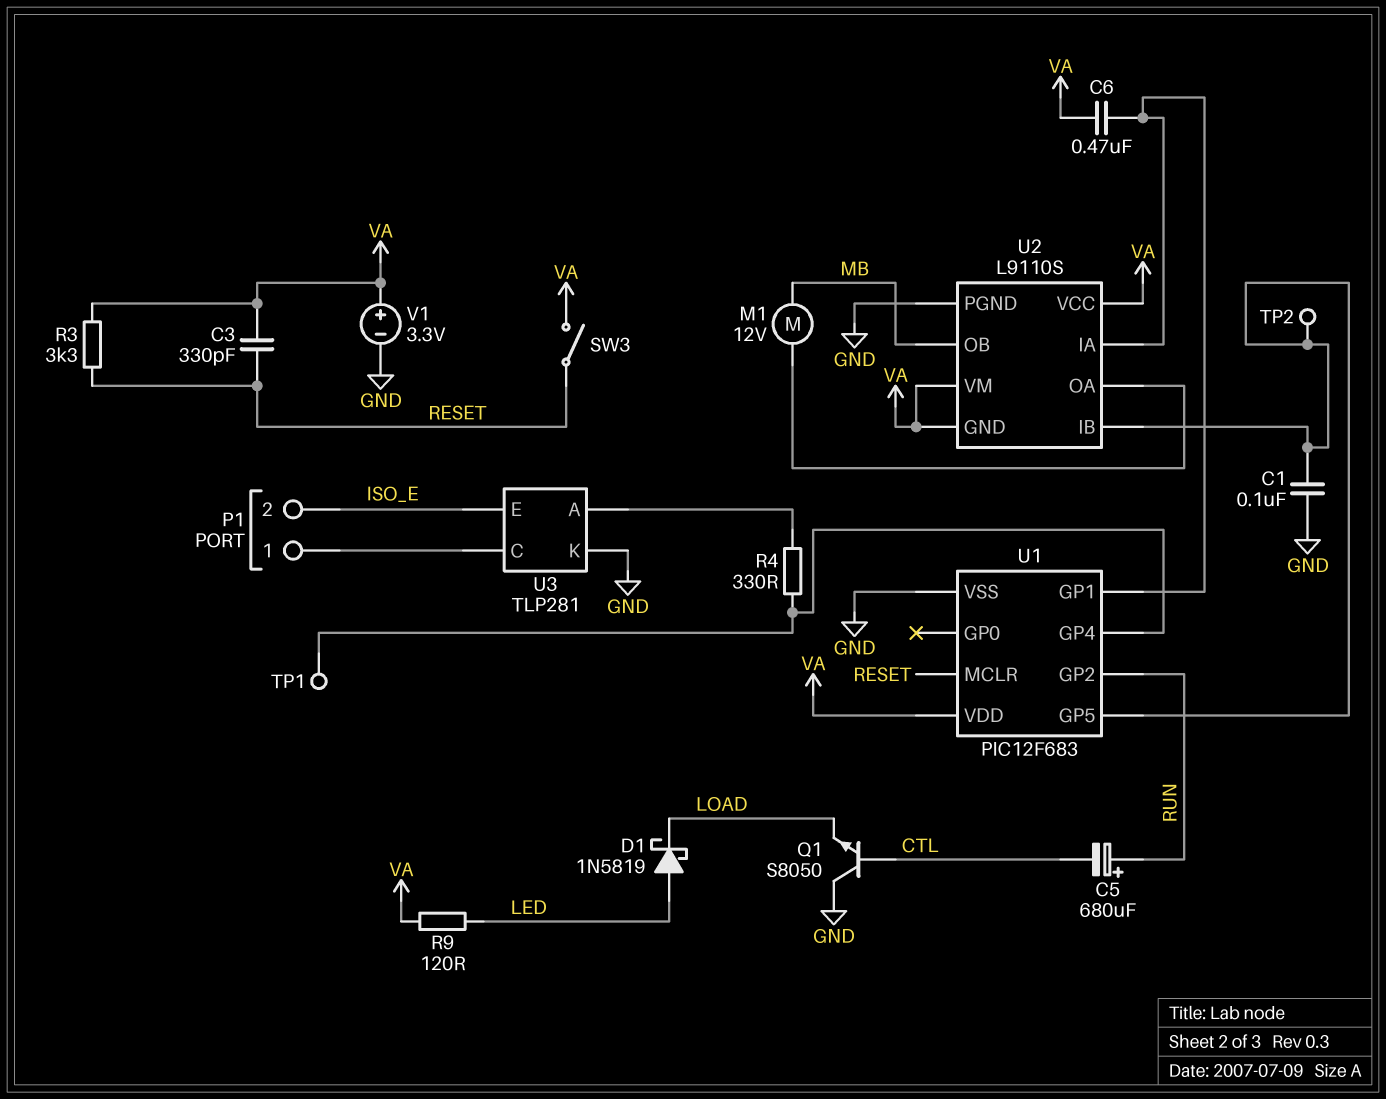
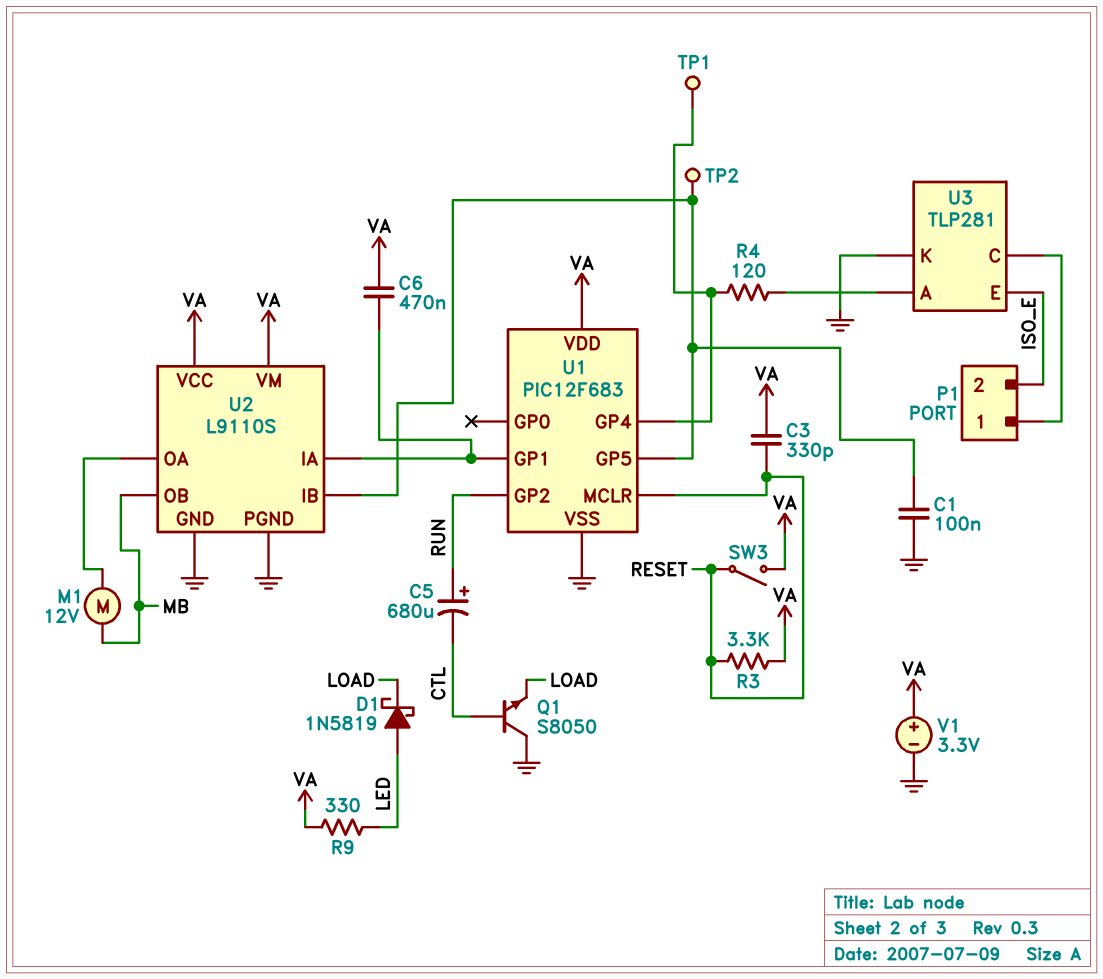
R4: 330 (U1/GP4, U3/A) -> 120 (U1/GP4, U3/A)
R9: 120 (LED, VA) -> 330 (LED, VA)
U2 pin GND: VA -> GND

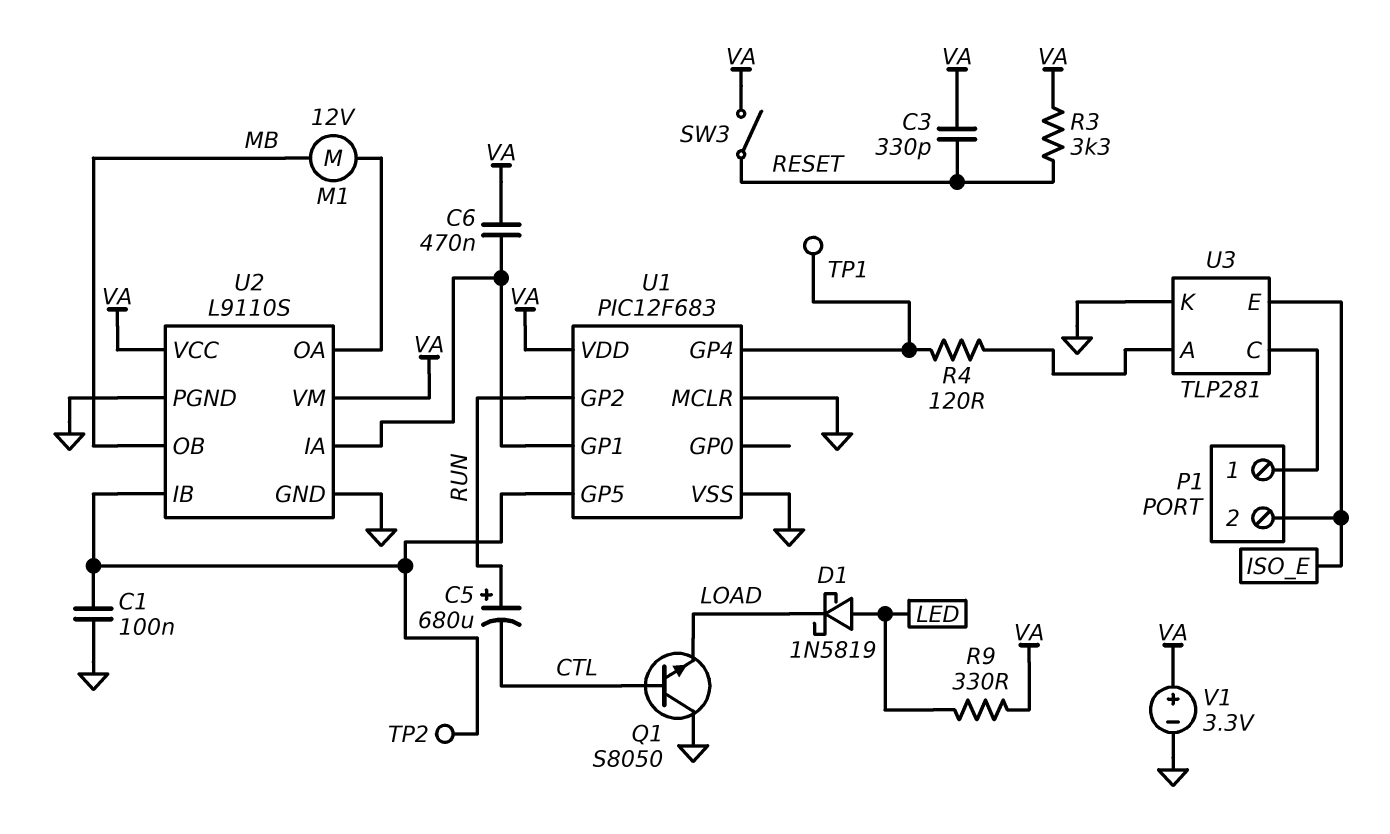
U1 pin MCLR: RESET -> GND

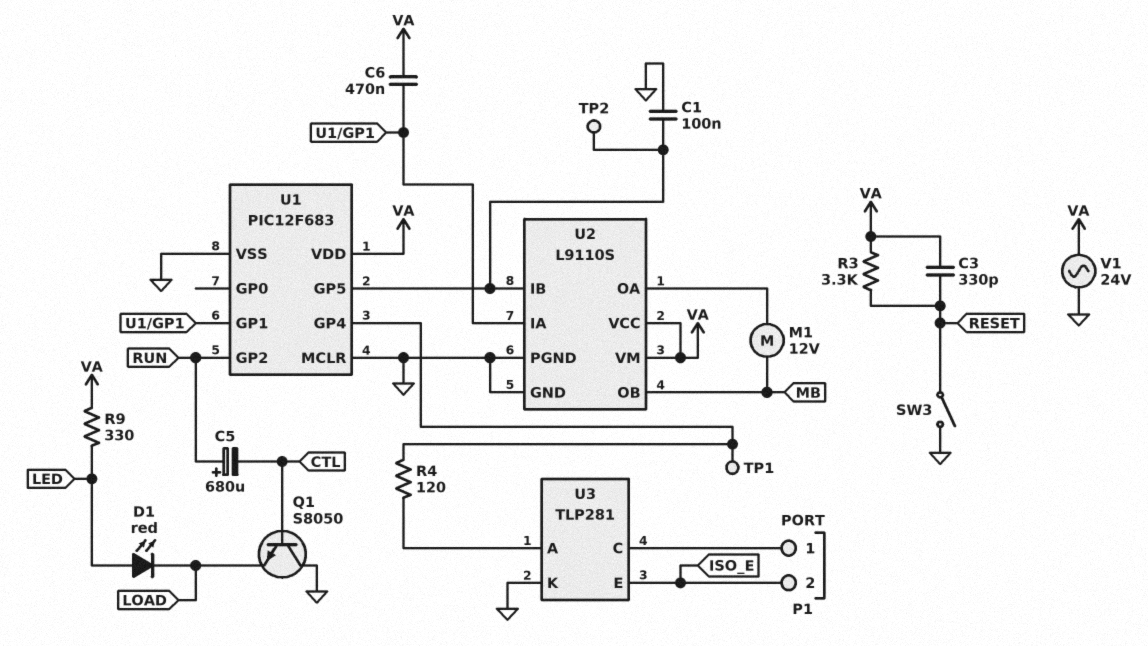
D1: schottky 1N5819 (A LED, K LOAD) -> LED red (A LED, K LOAD)
SW3: switch (RESET, VA) -> switch (GND, RESET)
V1: 3.3V (plus VA, minus GND) -> AC 24V (GND, VA)

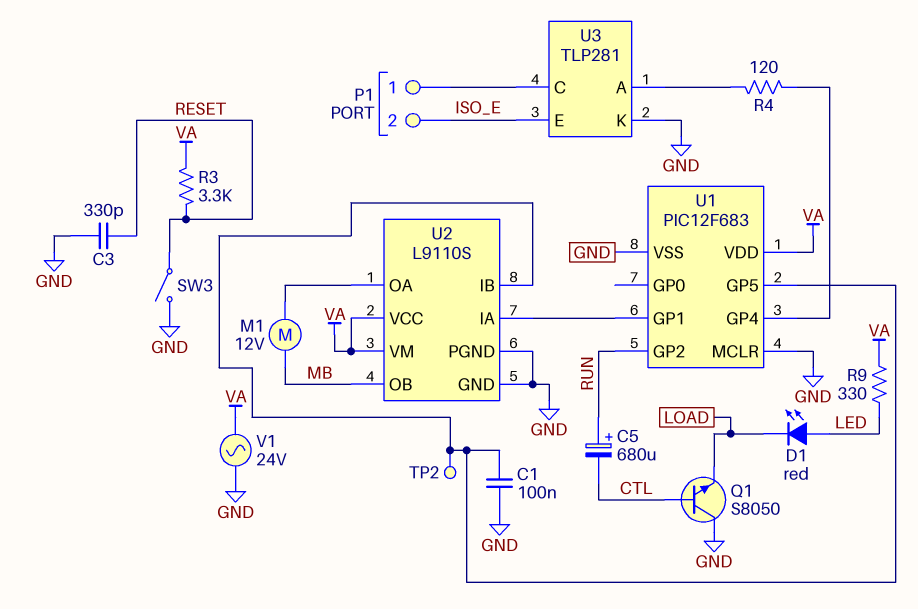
C3: 330pF (RESET, VA) -> 330pF (GND, RESET)
C6: 470nF (U1/GP1, VA) -> none
TP1: test point (U1/GP4) -> none

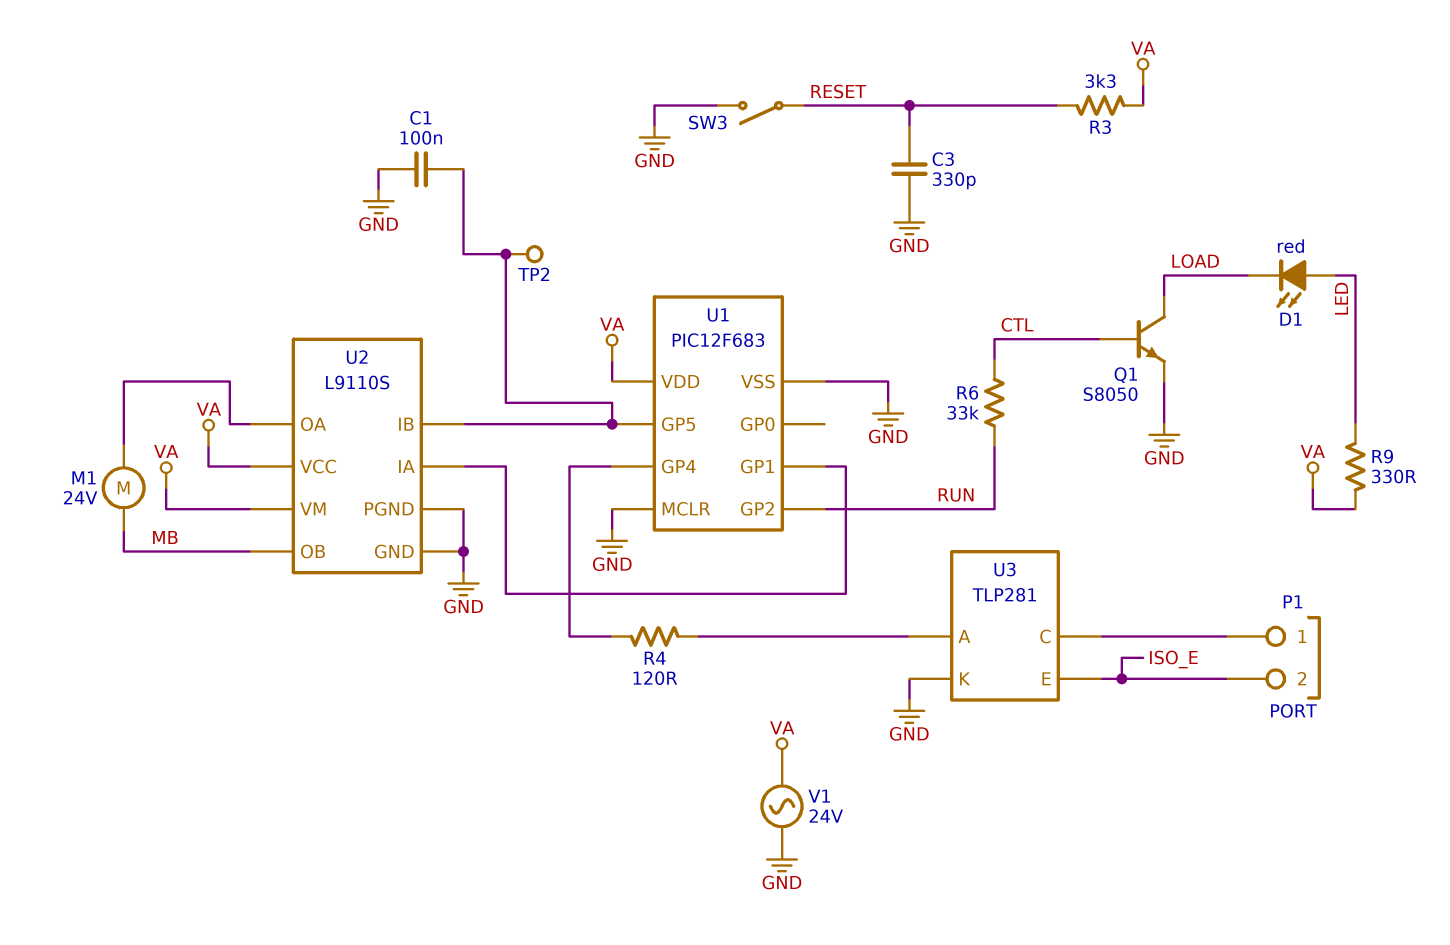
C5: 680uF (plus RUN, minus CTL) -> none
M1: motor 12V (MB, U2/OA) -> motor 24V (MB, U2/OA)
Q1: NPN S8050 (B CTL, C GND, E LOAD) -> NPN S8050 (B CTL, C LOAD, E GND)
R6: none -> 33k (CTL, RUN)

